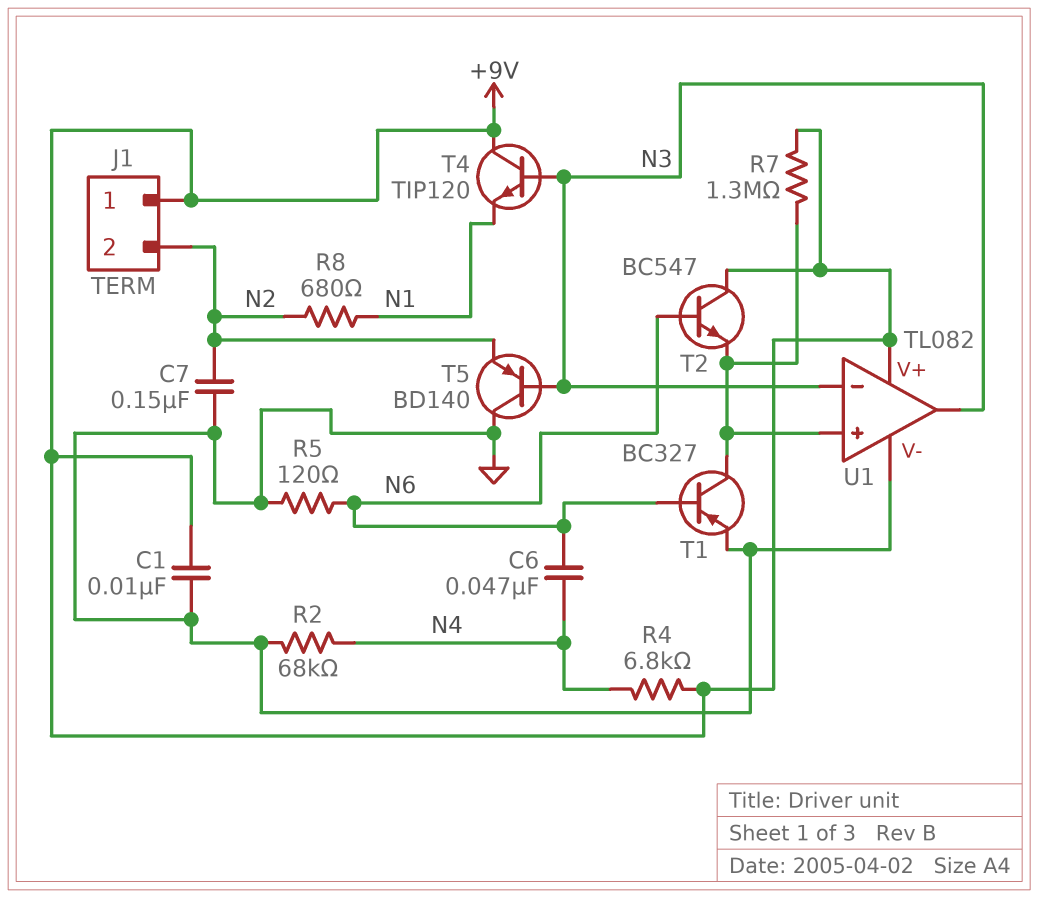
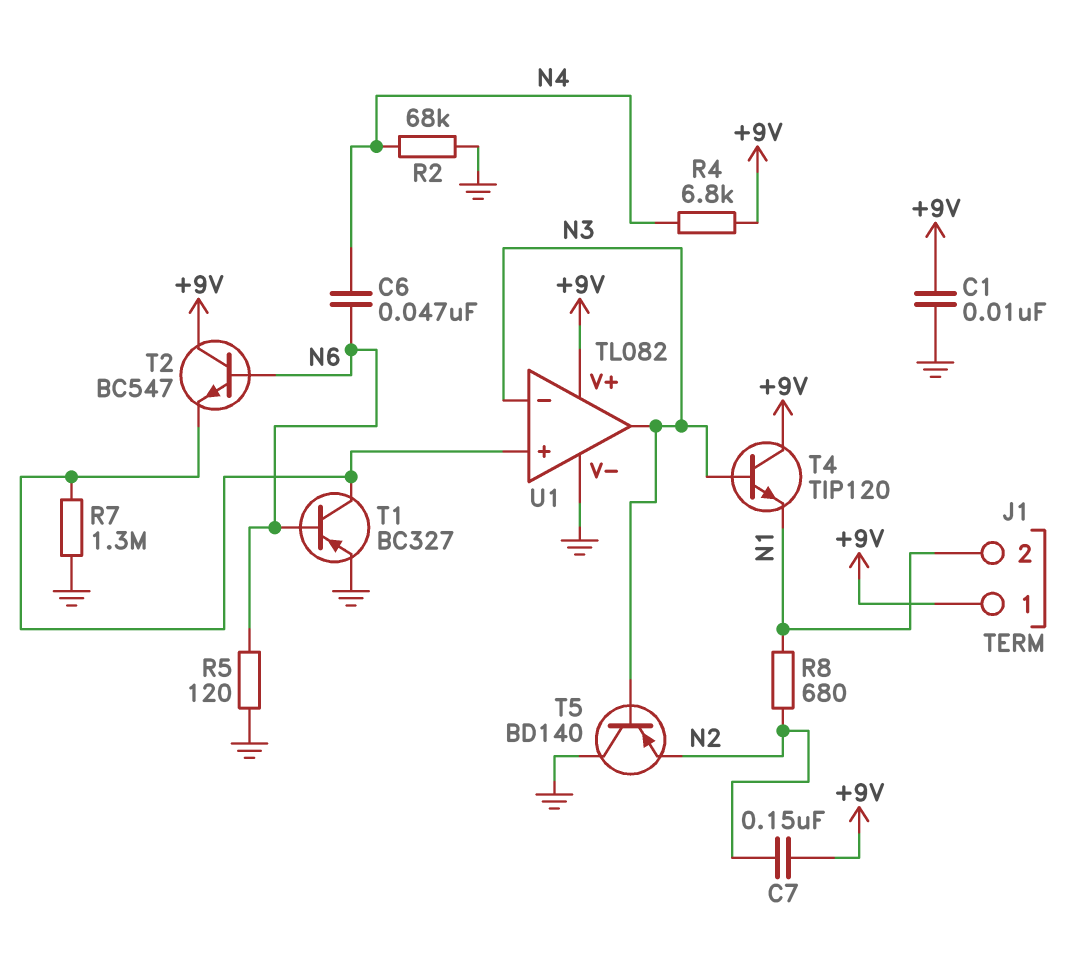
C7: 150nF (GND, N2) -> 150nF (+9V, N2)
J1 pin 2: N2 -> N1
R7: 1.3M (+9V, U1/in+) -> 1.3M (GND, U1/in+)

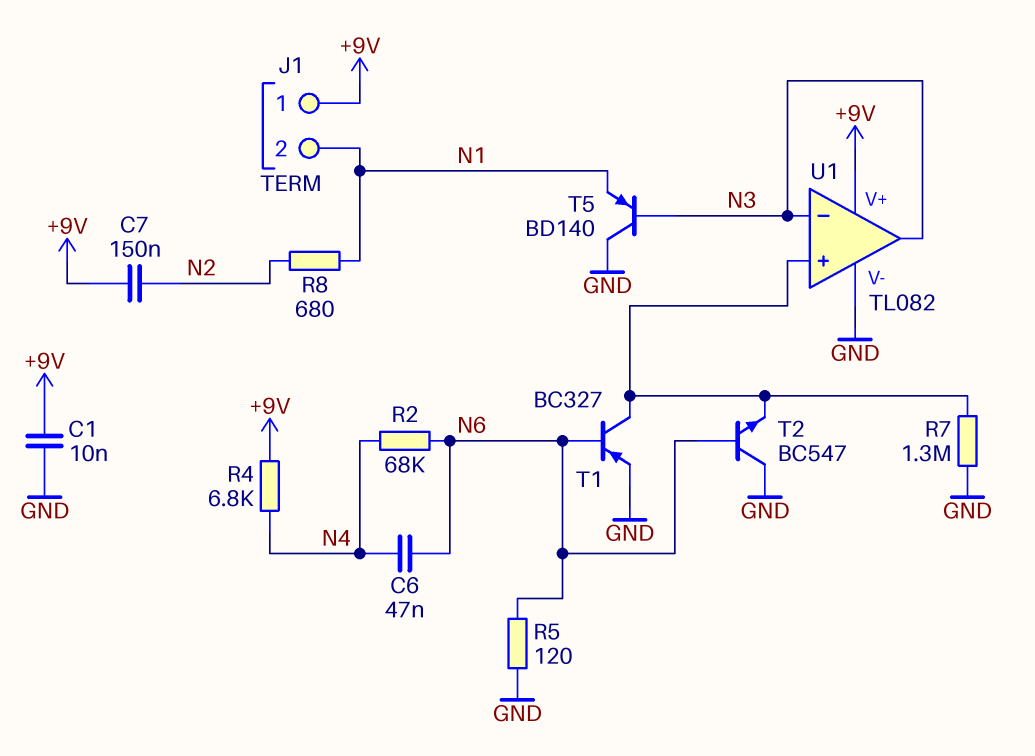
R2: 68k (GND, N4) -> 68k (N4, N6)
T2: NPN BC547 (B N6, C +9V, E U1/in+) -> NPN BC547 (B N6, C GND, E U1/in+)
T4: NPN TIP120 (B N3, C +9V, E N1) -> none
T5: PNP BD140 (B N3, C GND, E N2) -> PNP BD140 (B N3, C GND, E N1)

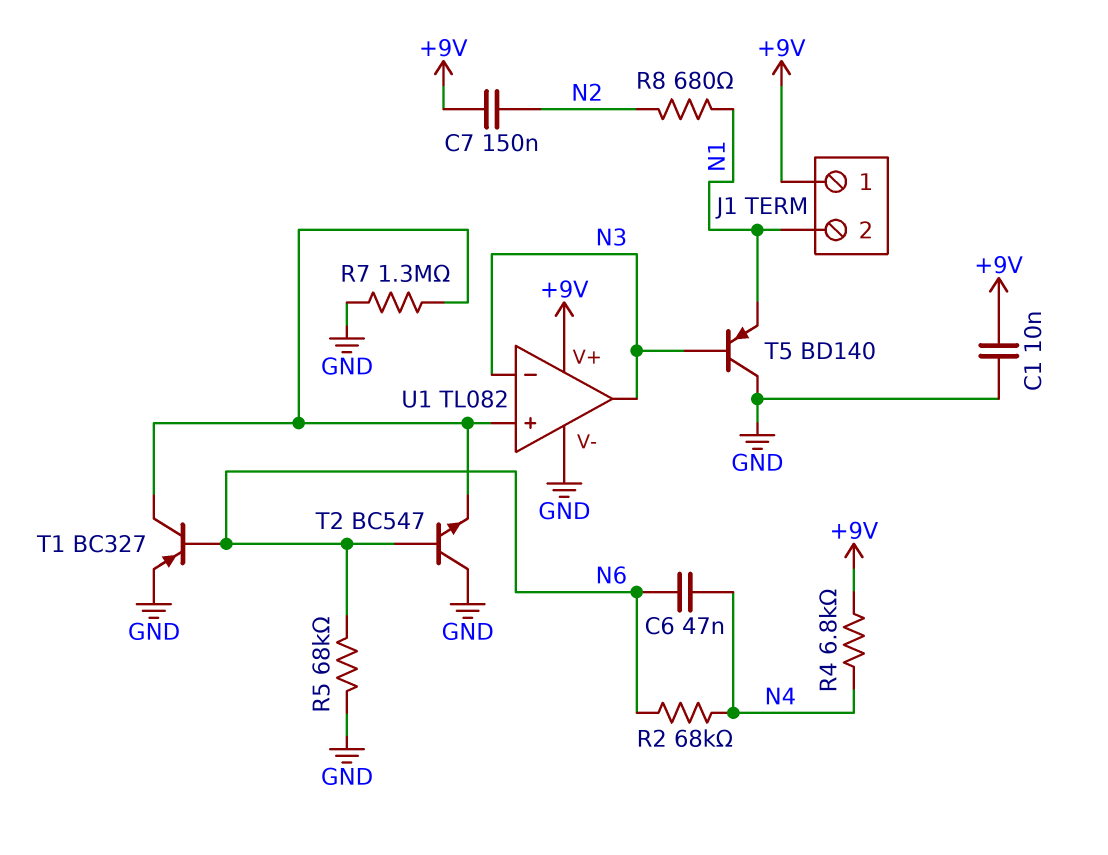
R5: 120 (GND, N6) -> 68k (GND, N6)

